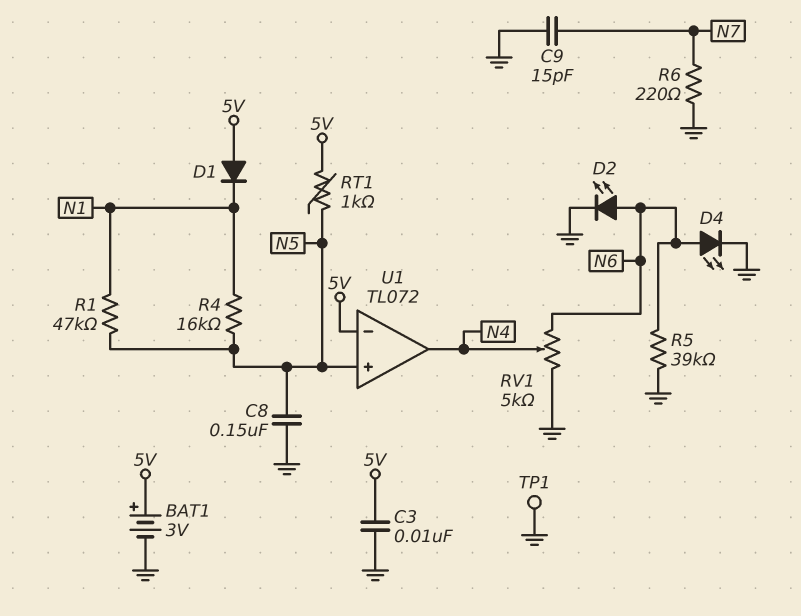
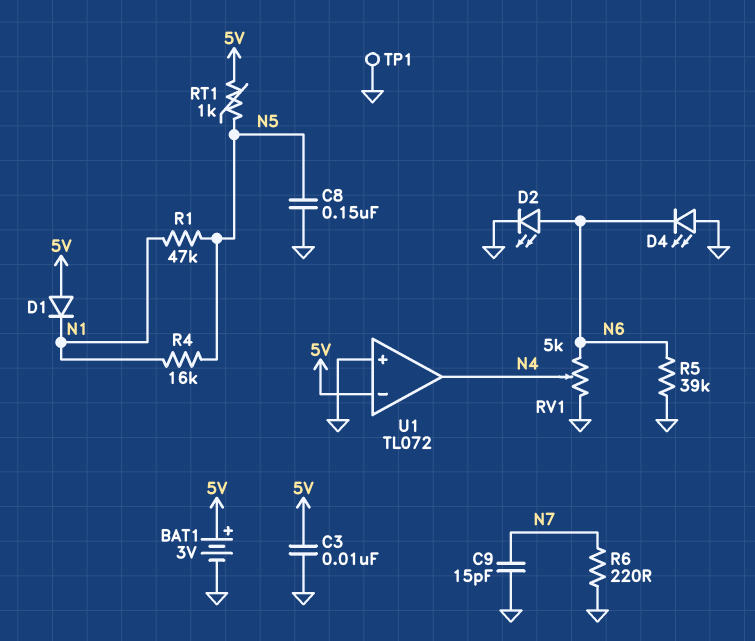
D4: LED (A N6, K GND) -> LED (A GND, K N6)
U1 pin in+: N5 -> GND

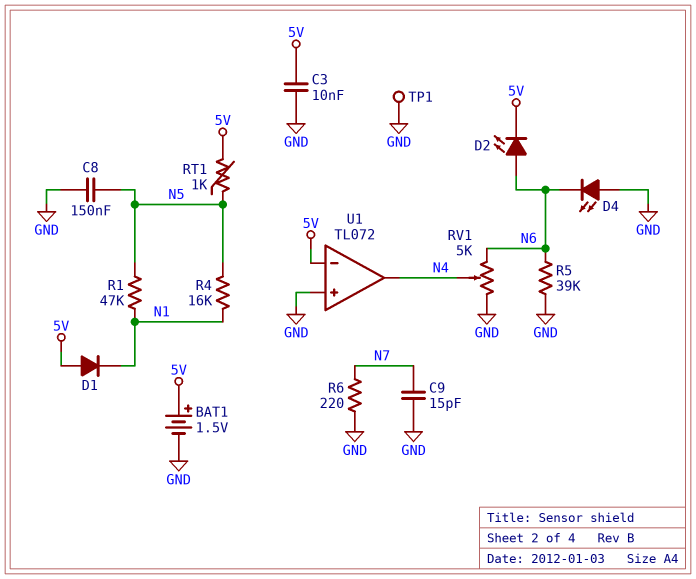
BAT1: 3V (plus 5V, minus GND) -> 1.5V (plus 5V, minus GND)
D2: LED (A N6, K GND) -> LED (A N6, K 5V)

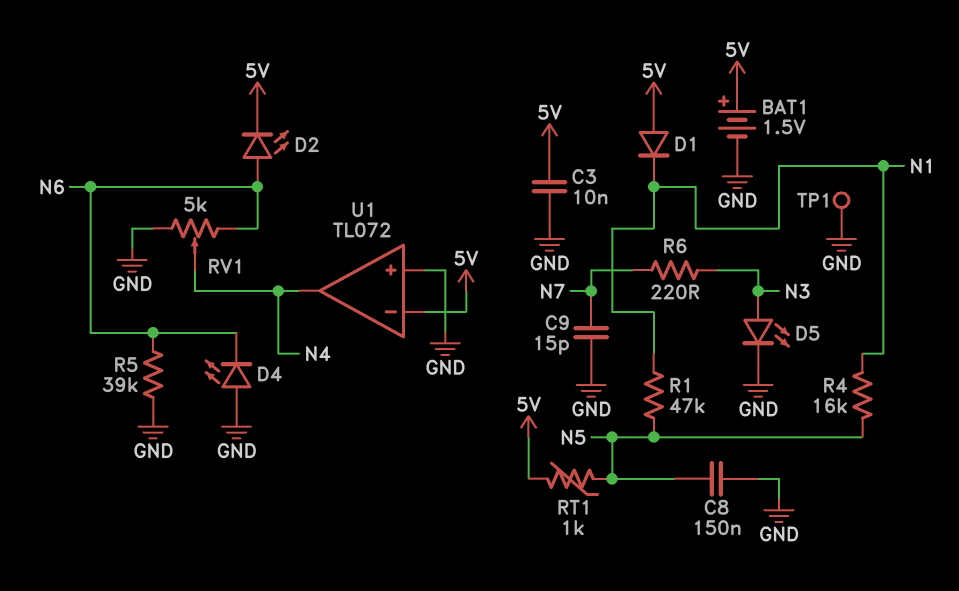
D5: none -> LED (A N3, K GND)
R6: 220 (GND, N7) -> 220 (N3, N7)

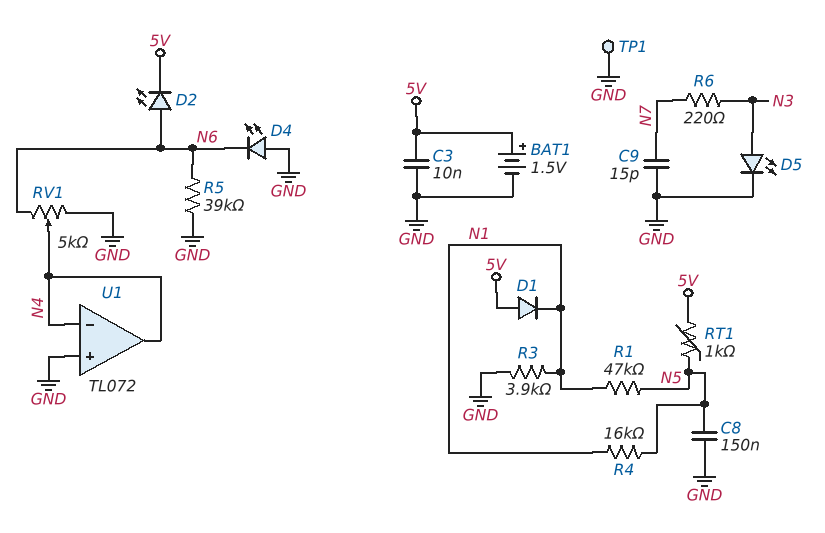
R3: none -> 3.9k (GND, N1)
U1 pin in-: 5V -> N4

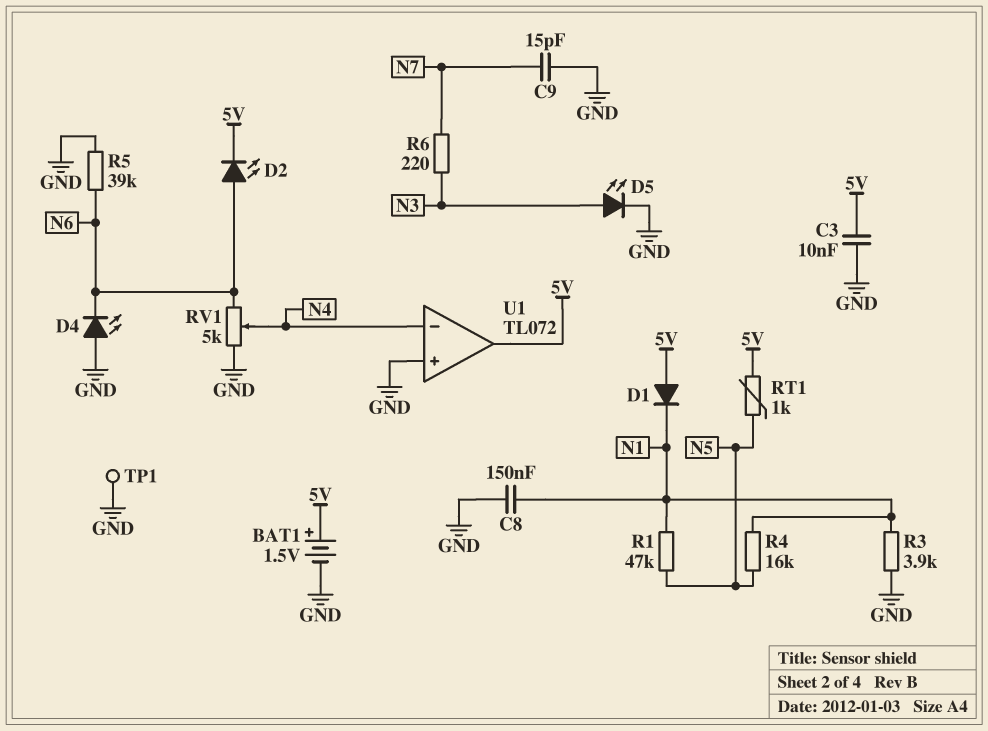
C8: 150nF (GND, N5) -> 150nF (GND, N1)
U1 pin out: N4 -> 5V

